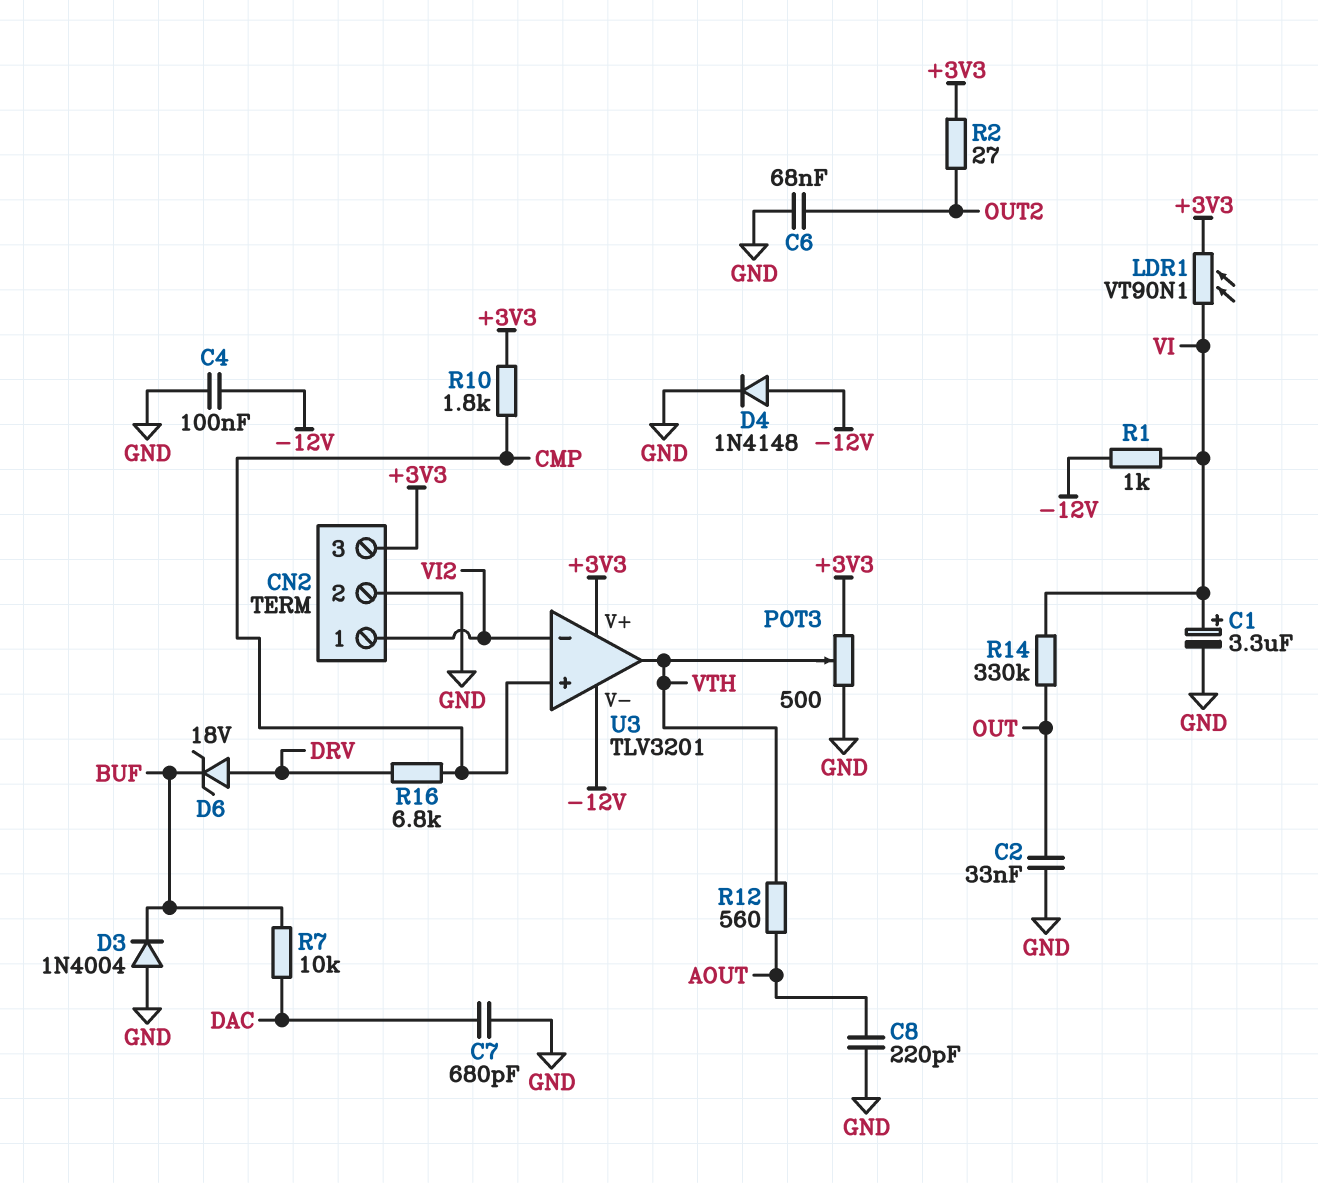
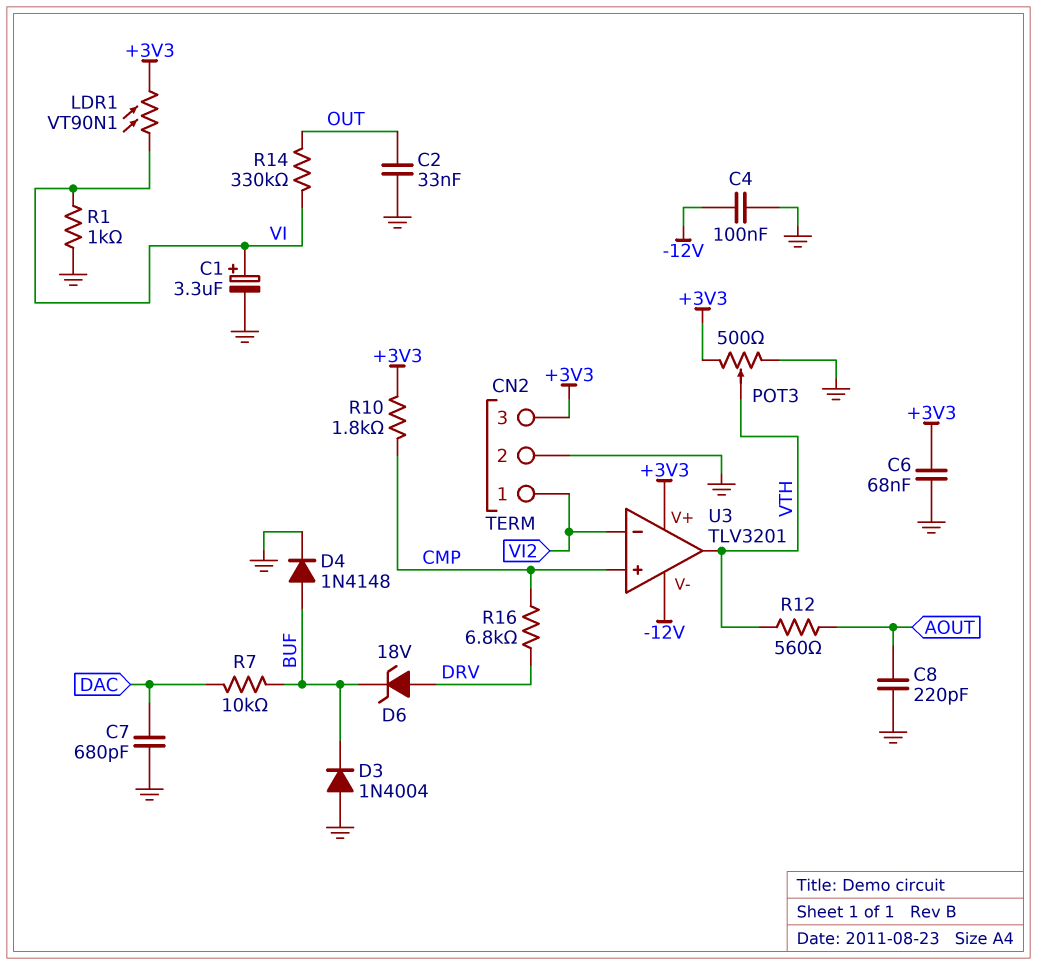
C6: 68nF (GND, OUT2) -> 68nF (+3V3, GND)
D4: diode 1N4148 (A -12V, K GND) -> diode 1N4148 (A BUF, K GND)
R1: 1k (-12V, VI) -> 1k (GND, VI)
R2: 27 (+3V3, OUT2) -> none

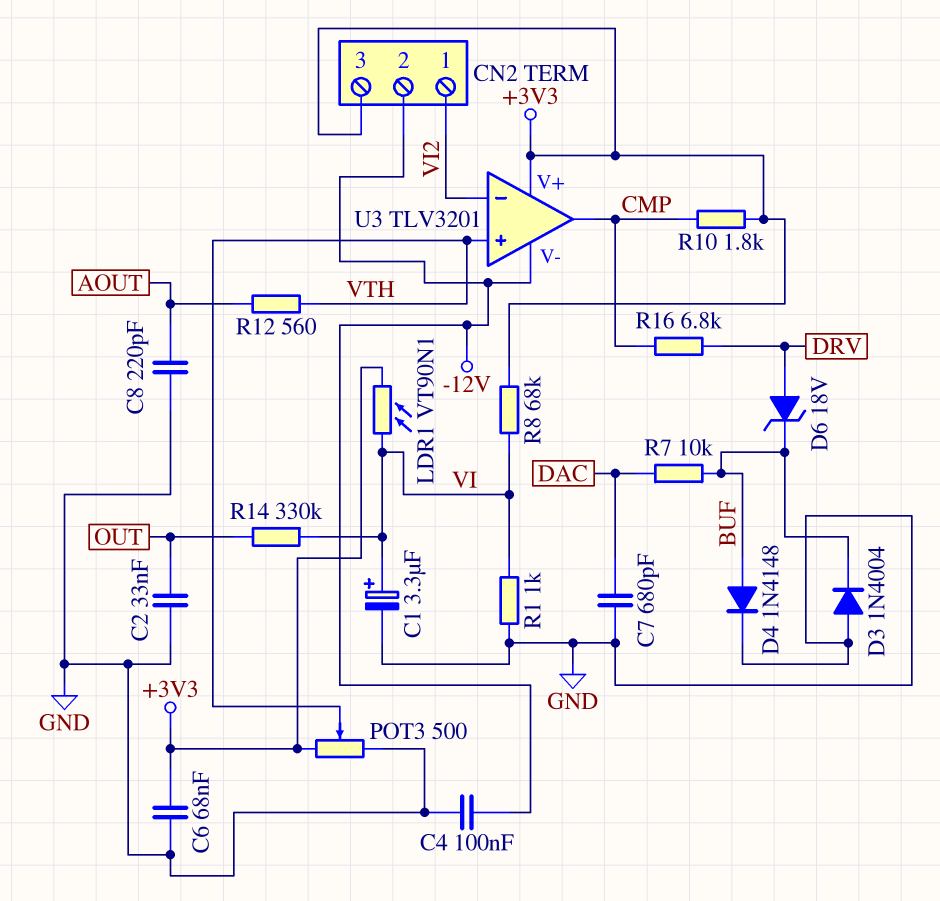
CN2 pin 2: GND -> -12V
R8: none -> 68k (+3V3, VI)
U3 pin in+: CMP -> VTH
U3 pin out: VTH -> CMP

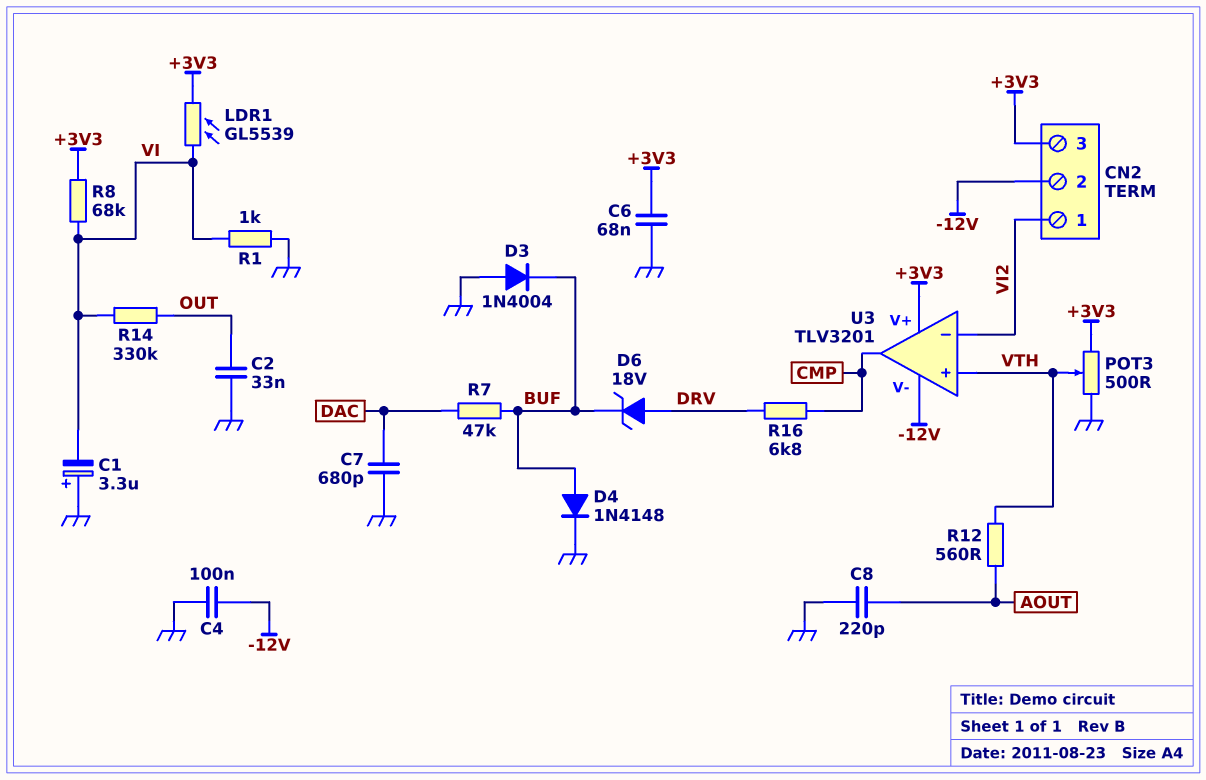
C1: 3.3uF (plus VI, minus GND) -> 3.3uF (plus GND, minus VI)
LDR1: VT90N1 (+3V3, VI) -> GL5539 (+3V3, VI)
R7: 10k (BUF, DAC) -> 47k (BUF, DAC)
R10: 1.8k (+3V3, CMP) -> none

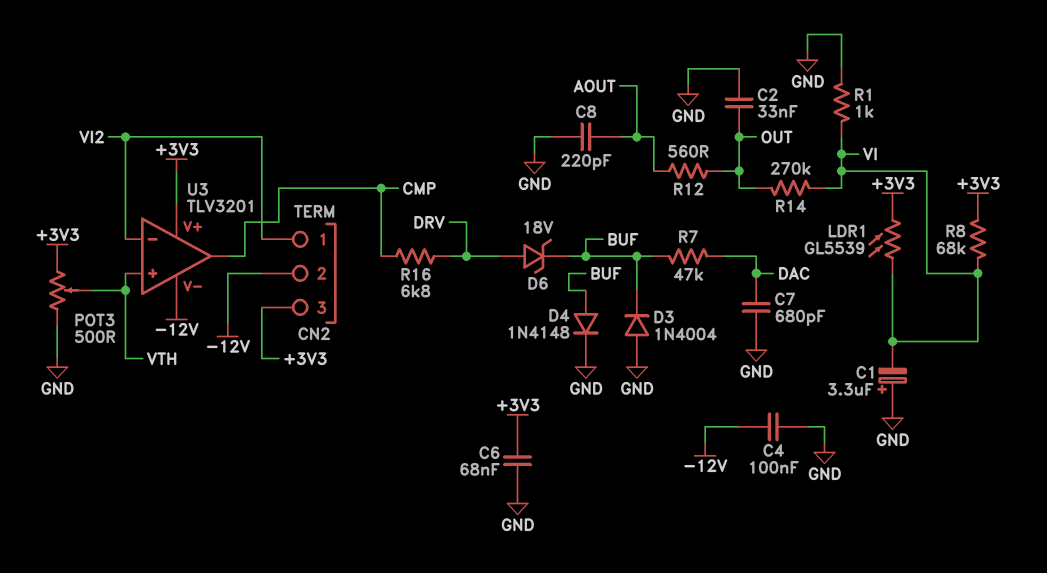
R12: 560 (AOUT, VTH) -> 560 (AOUT, OUT)
R14: 330k (OUT, VI) -> 270k (OUT, VI)

